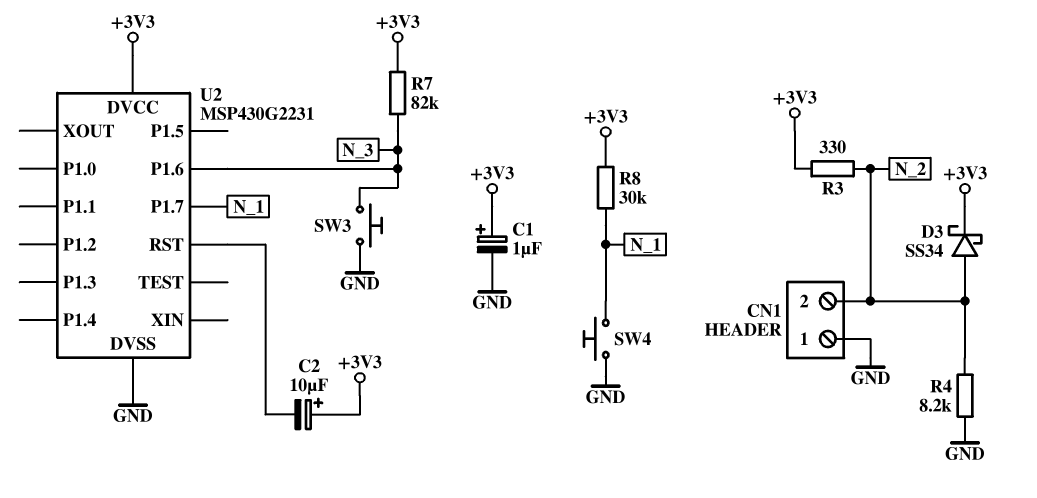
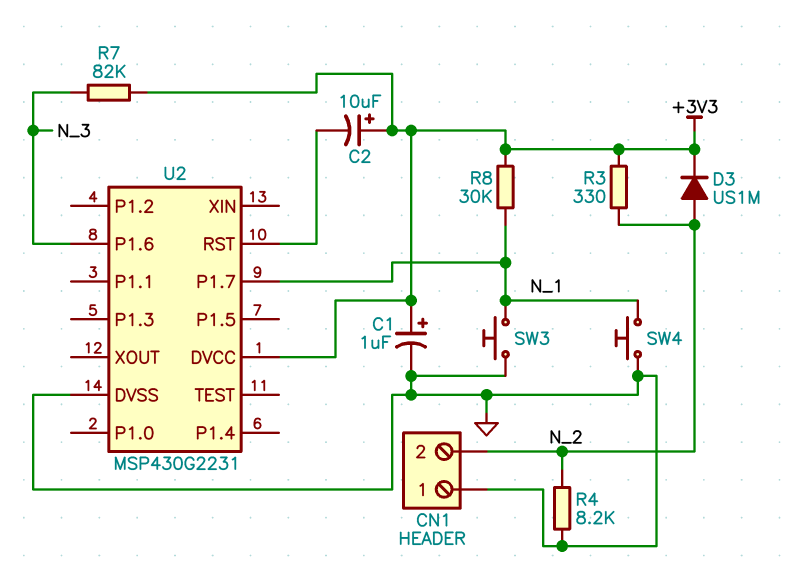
D3: schottky SS34 (A N_2, K +3V3) -> diode US1M (A N_2, K +3V3)
SW3: button (GND, N_3) -> button (GND, N_1)

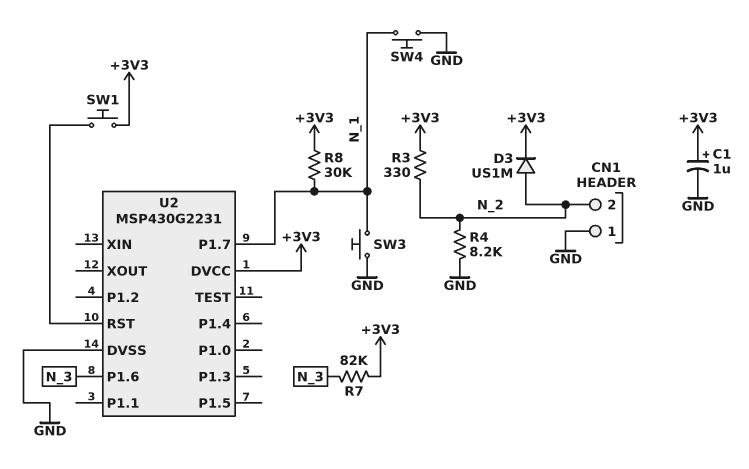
C2: 10uF (plus +3V3, minus U2/RST) -> none
SW1: none -> button (+3V3, U2/RST)

